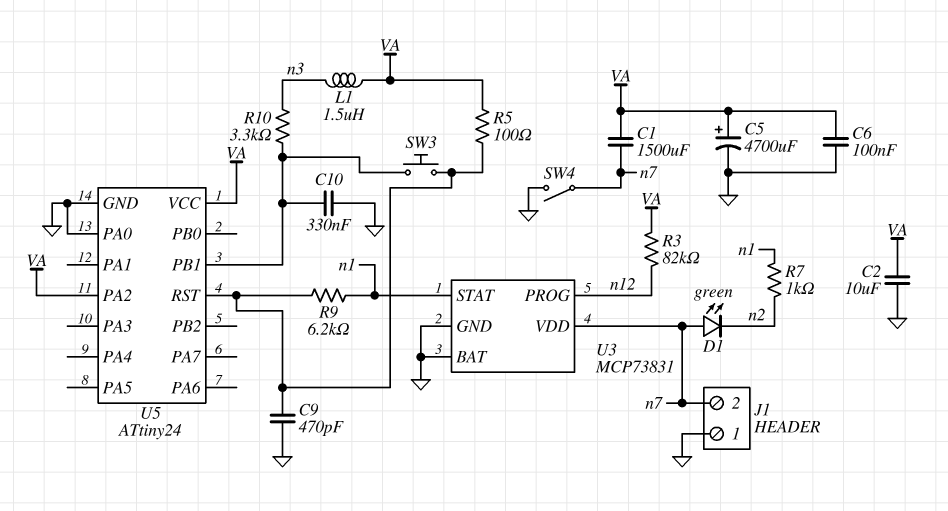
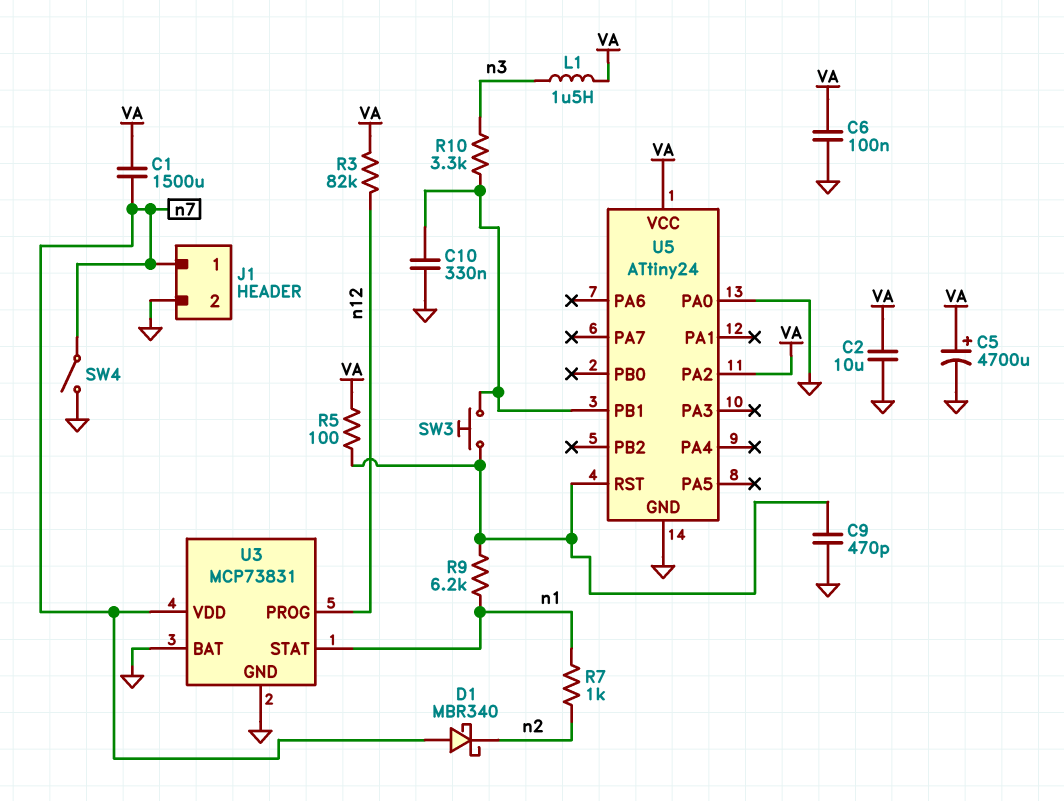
D1: LED green (A n7, K n2) -> schottky MBR340 (A n7, K n2)
J1 pin 1: GND -> n7
J1 pin 2: n7 -> GND

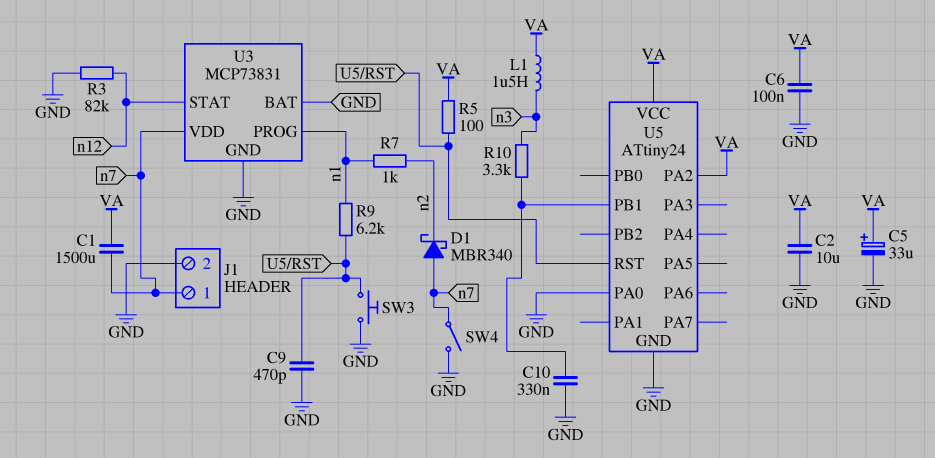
C5: 4700uF (plus VA, minus GND) -> 33uF (plus VA, minus GND)
R3: 82k (VA, n12) -> 82k (GND, n12)
SW3: button (U5/PB1, U5/RST) -> button (GND, U5/RST)
U3 pin PROG: n12 -> n1
U3 pin STAT: n1 -> n12

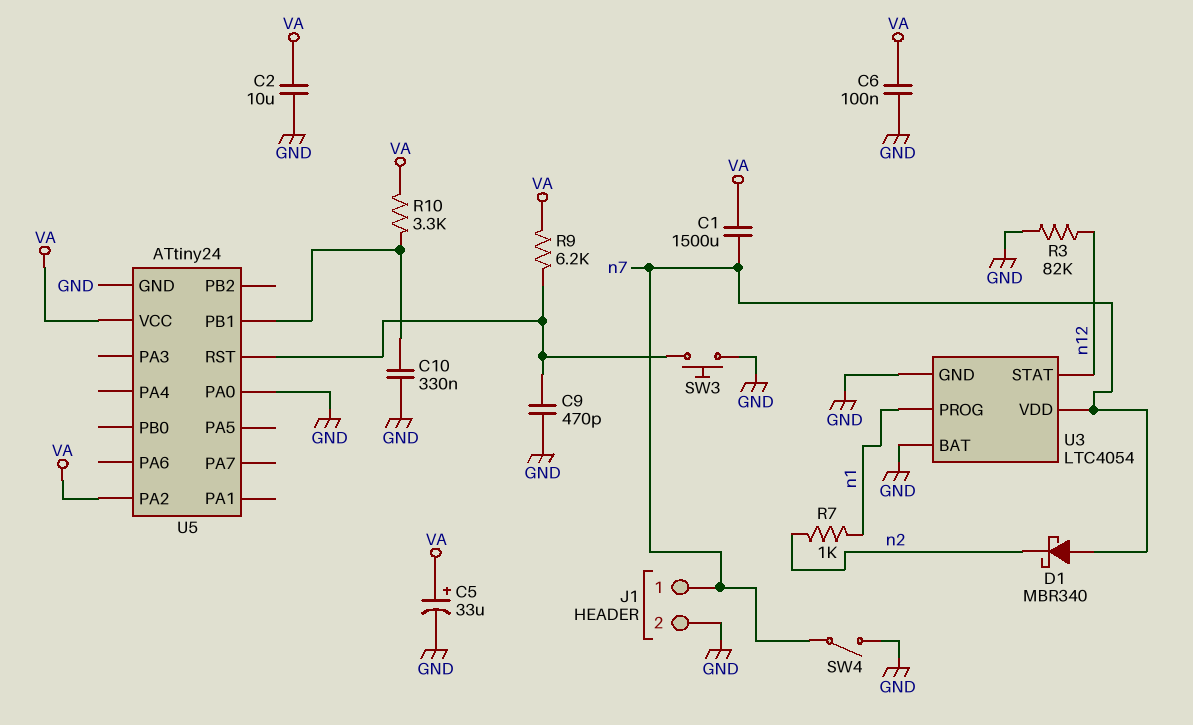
L1: 1.5uH (VA, n3) -> none
R5: 100 (U5/RST, VA) -> none
R9: 6.2k (U5/RST, n1) -> 6.2k (U5/RST, VA)
R10: 3.3k (U5/PB1, n3) -> 3.3k (U5/PB1, VA)
U3: MCP73831 -> LTC4054

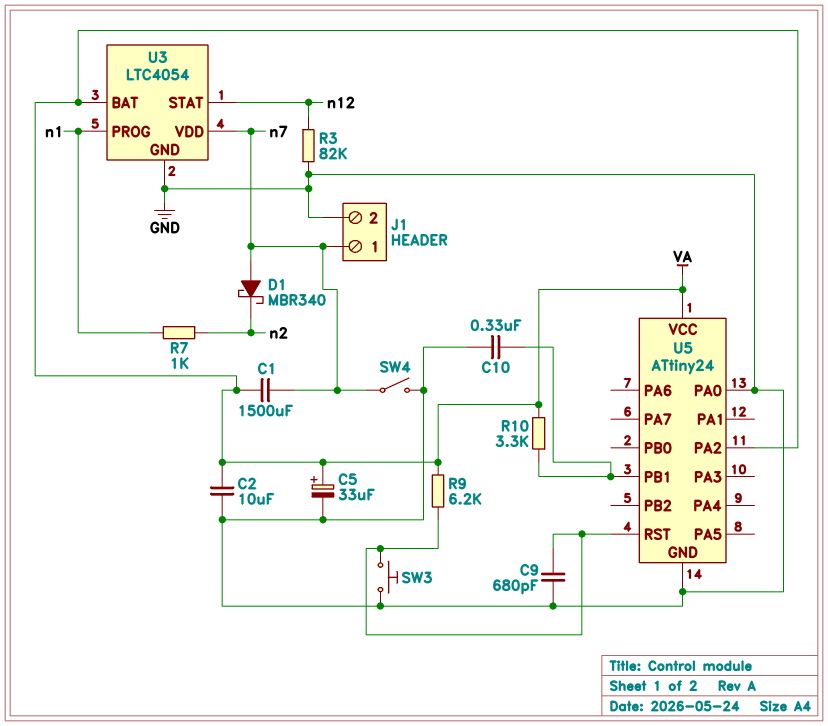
C6: 100nF (GND, VA) -> none
C9: 470pF (GND, U5/RST) -> 680pF (GND, U5/RST)
U3 pin BAT: GND -> VA

